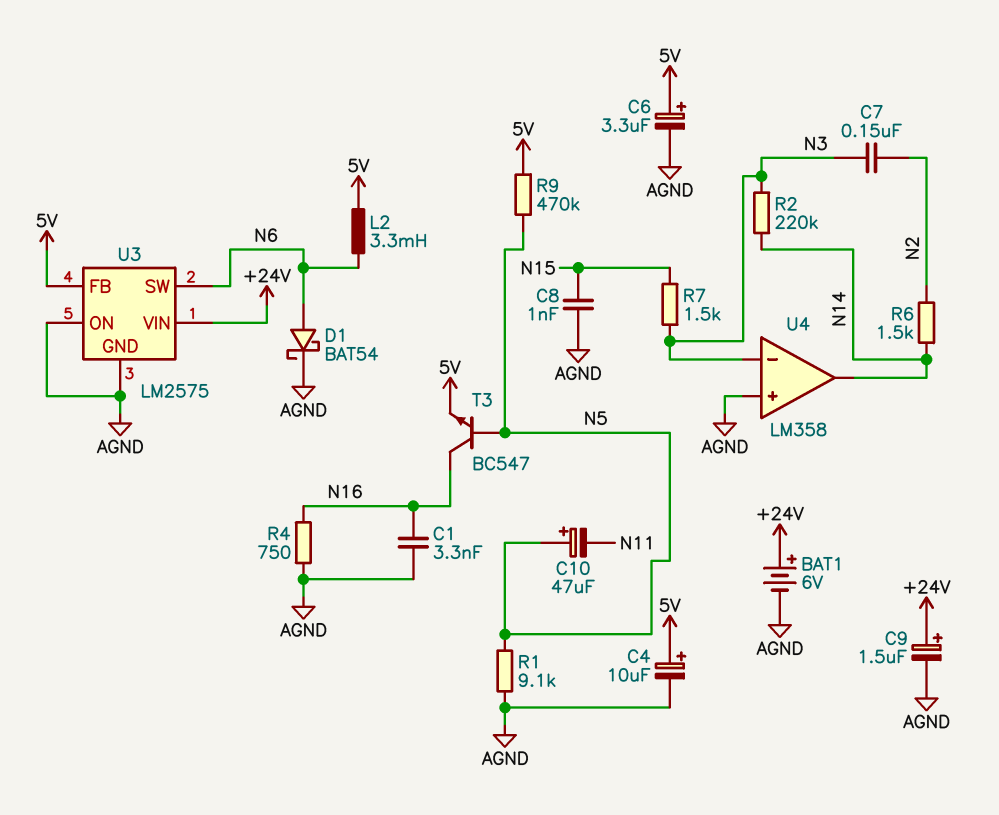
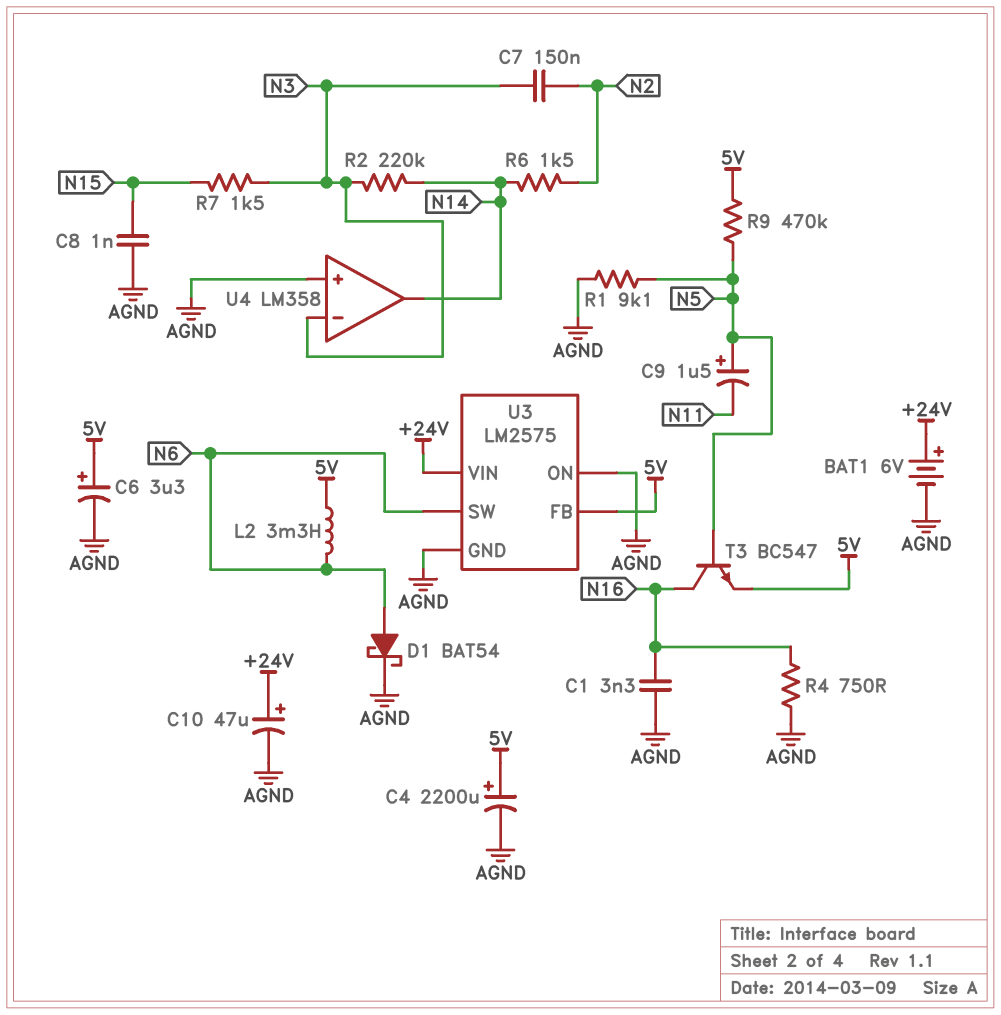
C4: 10uF (plus 5V, minus AGND) -> 2200uF (plus 5V, minus AGND)
C9: 1.5uF (plus +24V, minus AGND) -> 1.5uF (plus N5, minus N11)
C10: 47uF (plus N5, minus N11) -> 47uF (plus +24V, minus AGND)

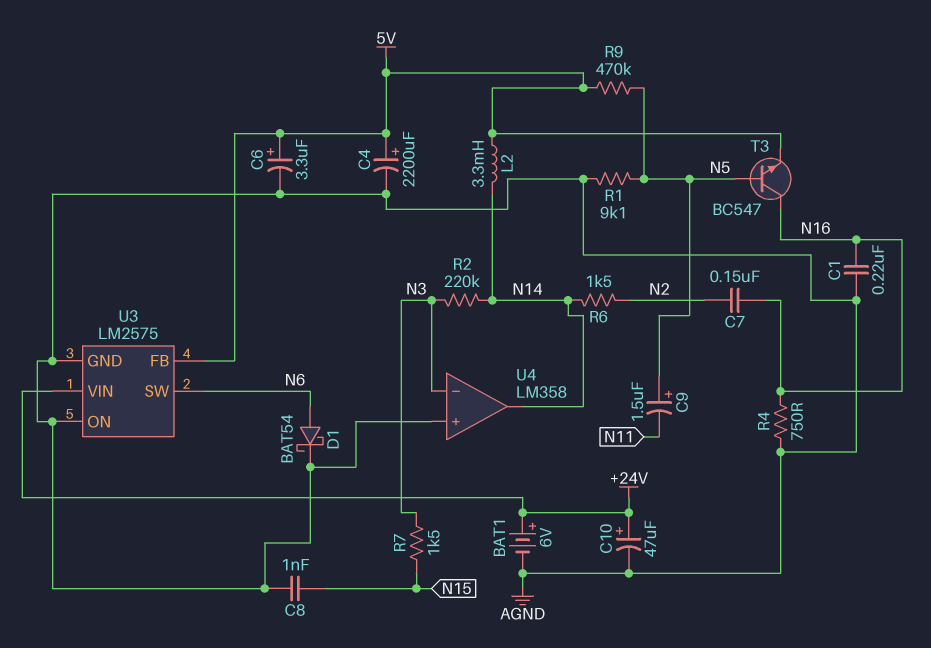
C1: 3.3nF (AGND, N16) -> 220nF (AGND, N16)
C7: 150nF (N2, N3) -> 150nF (N2, N16)
L2: 3.3mH (5V, N6) -> 3.3mH (5V, N14)

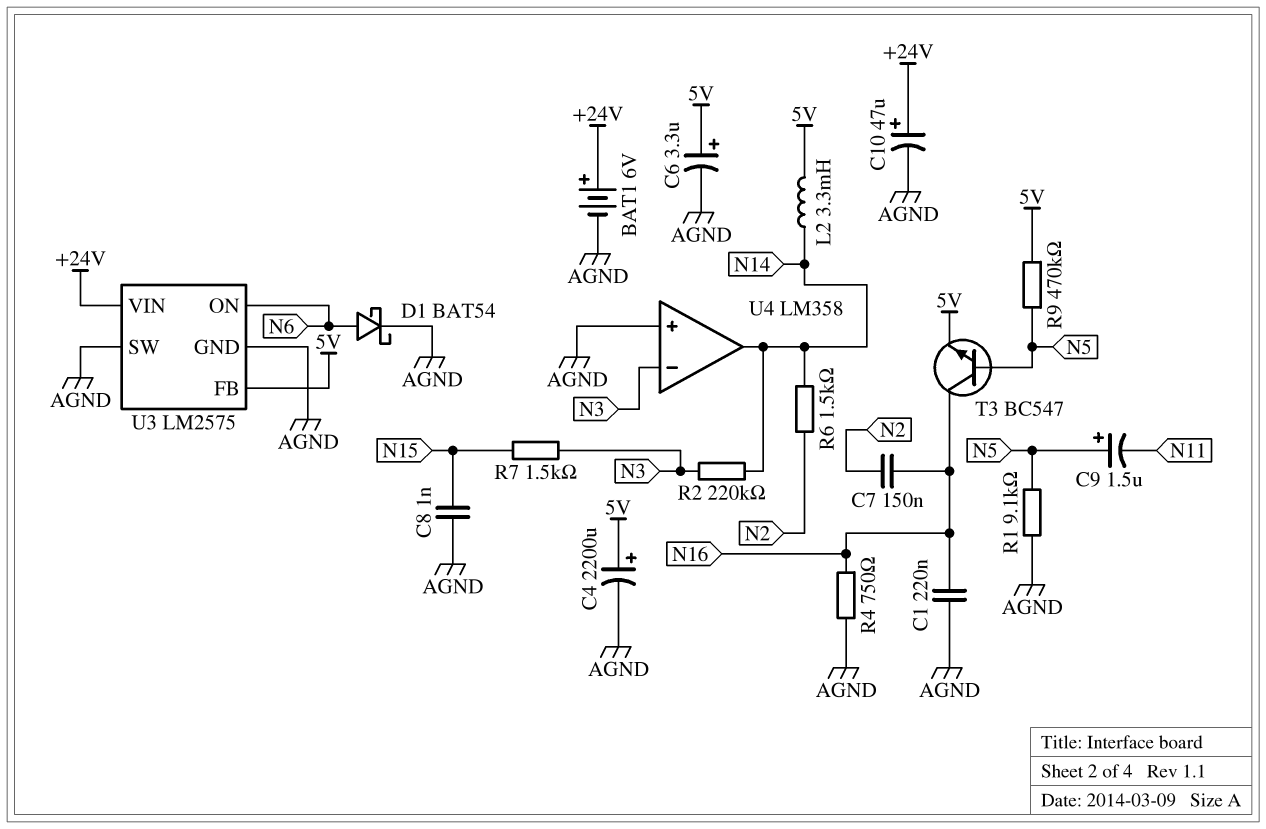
U3 pin ON: AGND -> N6
U3 pin SW: N6 -> AGND

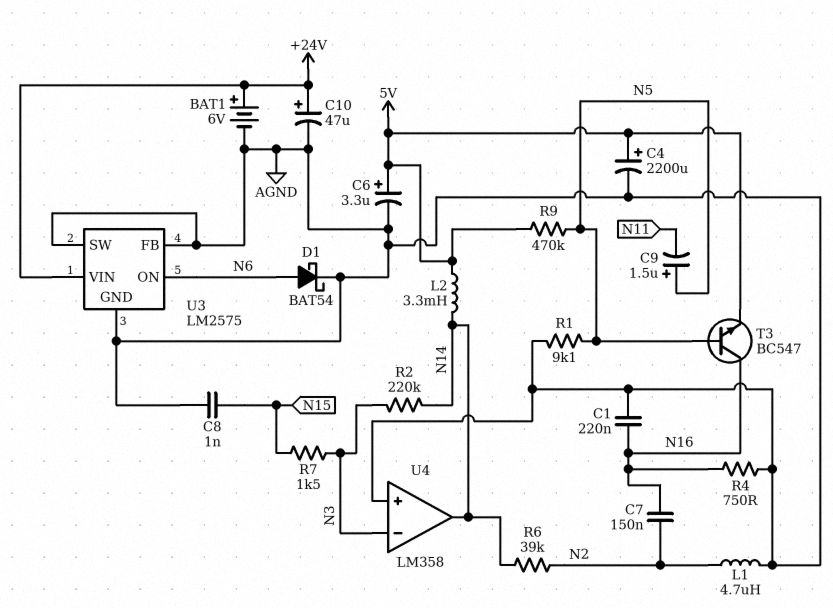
L1: none -> 4.7uH (AGND, N2)
R6: 1.5k (N2, N14) -> 39k (N2, N14)
U3 pin FB: 5V -> AGND

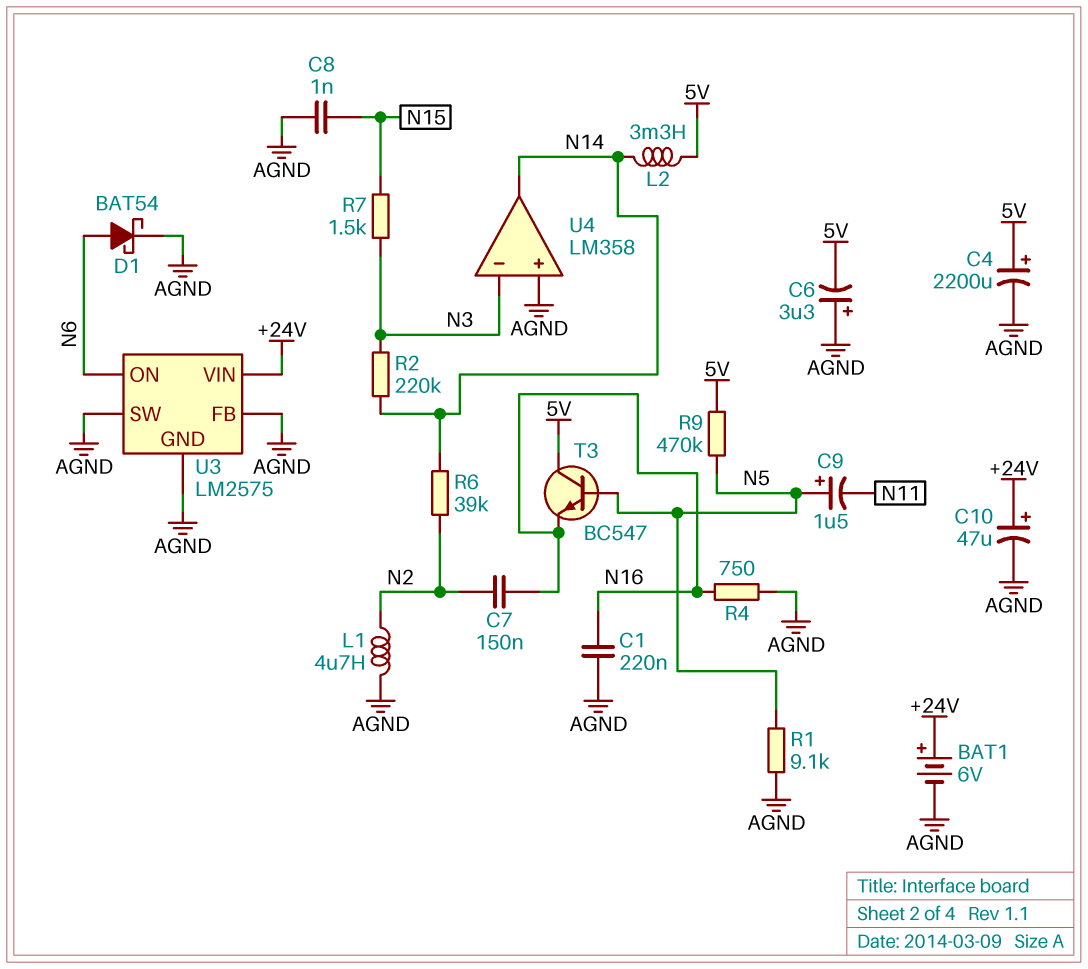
C6: 3.3uF (plus 5V, minus AGND) -> 3.3uF (plus AGND, minus 5V)
T3: NPN BC547 (B N5, C N16, E 5V) -> NPN BC547 (B N5, C 5V, E N16)

